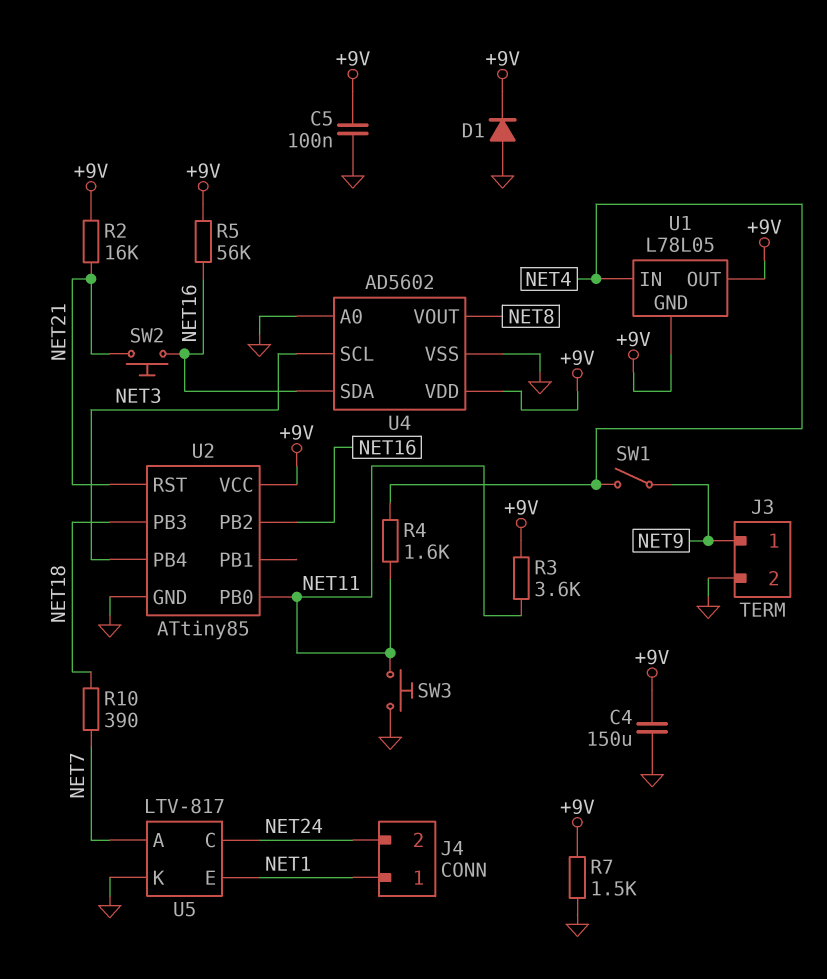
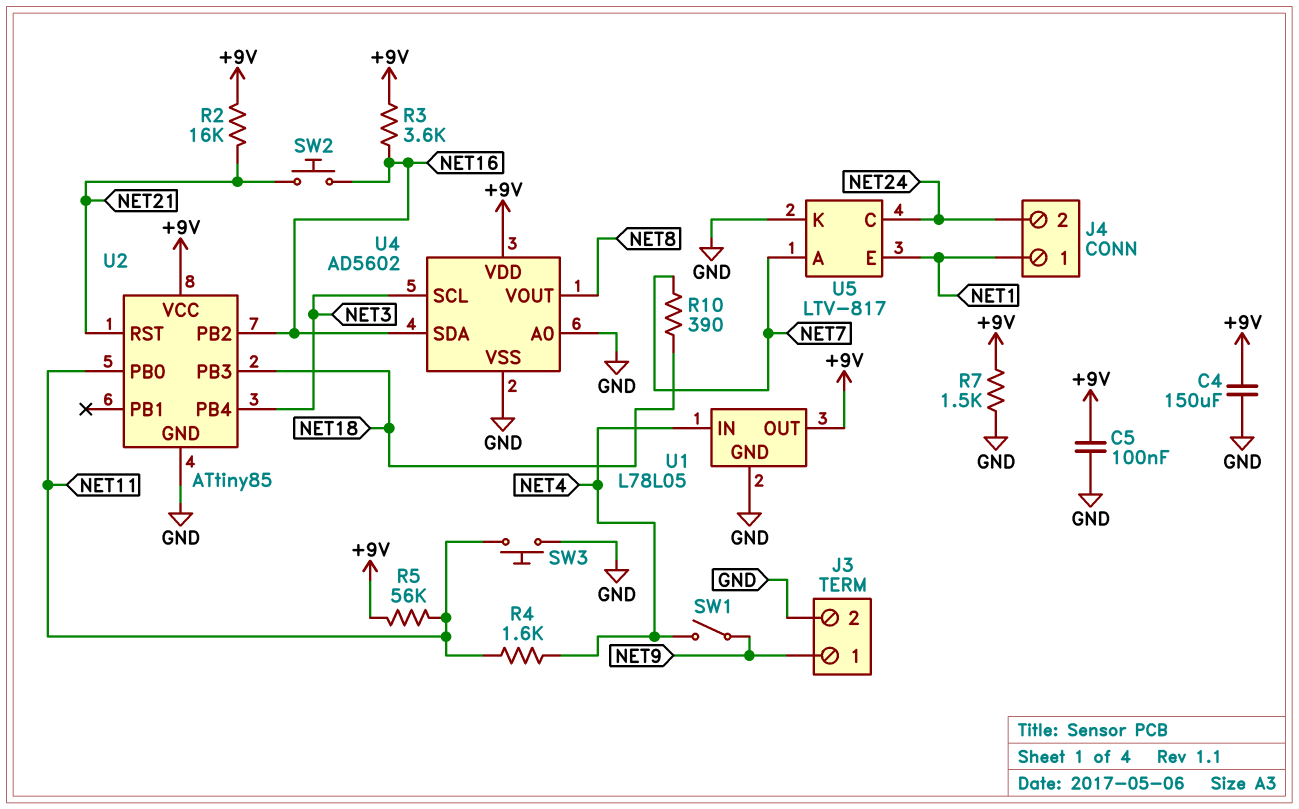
D1: diode (A GND, K +9V) -> none
R3: 3.6k (+9V, NET11) -> 3.6k (+9V, NET16)
R5: 56k (+9V, NET16) -> 56k (+9V, NET11)
U1 pin GND: +9V -> GND

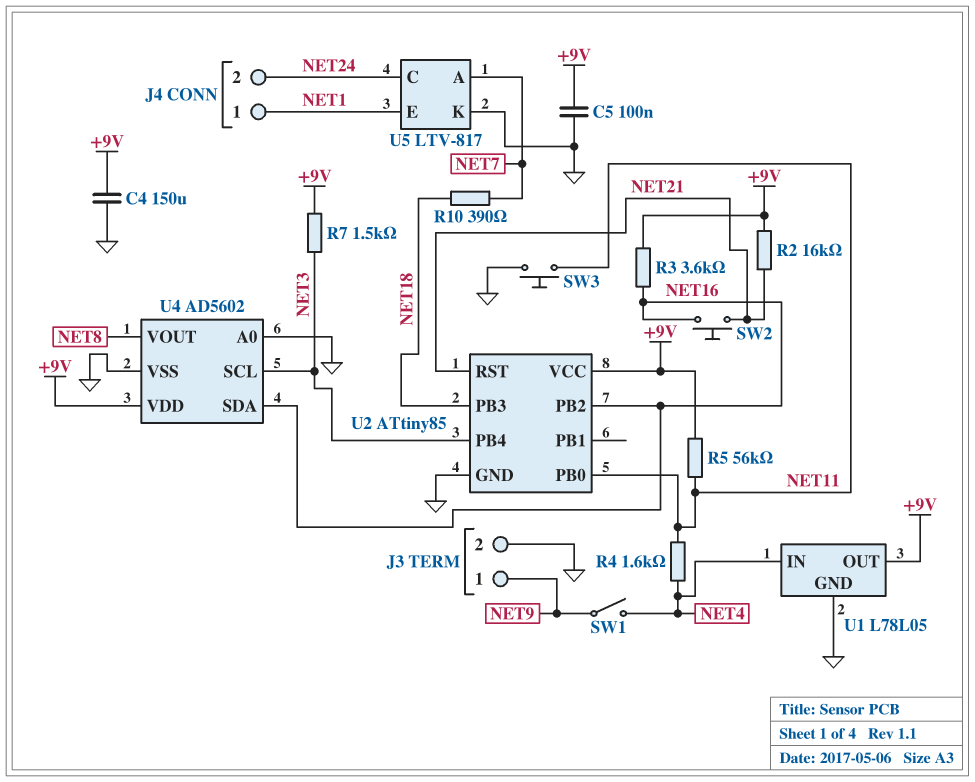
R7: 1.5k (+9V, GND) -> 1.5k (+9V, NET3)

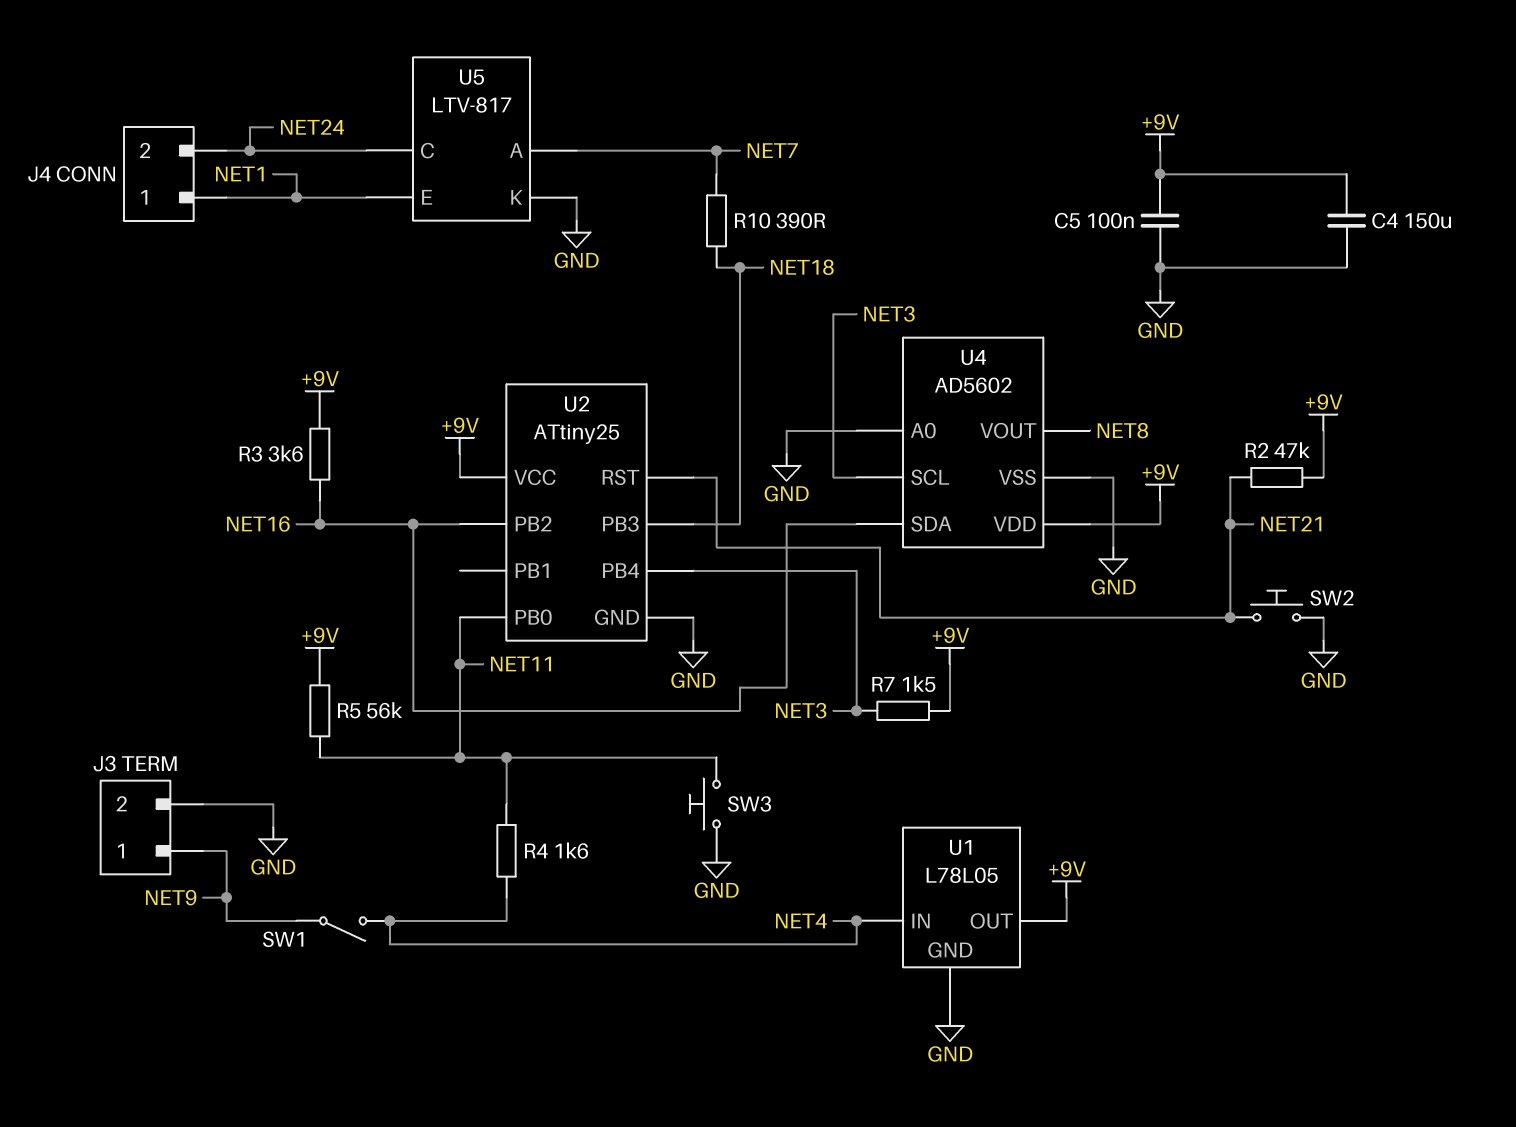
R2: 16k (+9V, NET21) -> 47k (+9V, NET21)
SW2: button (NET16, NET21) -> button (GND, NET21)
U2: ATtiny85 -> ATtiny25

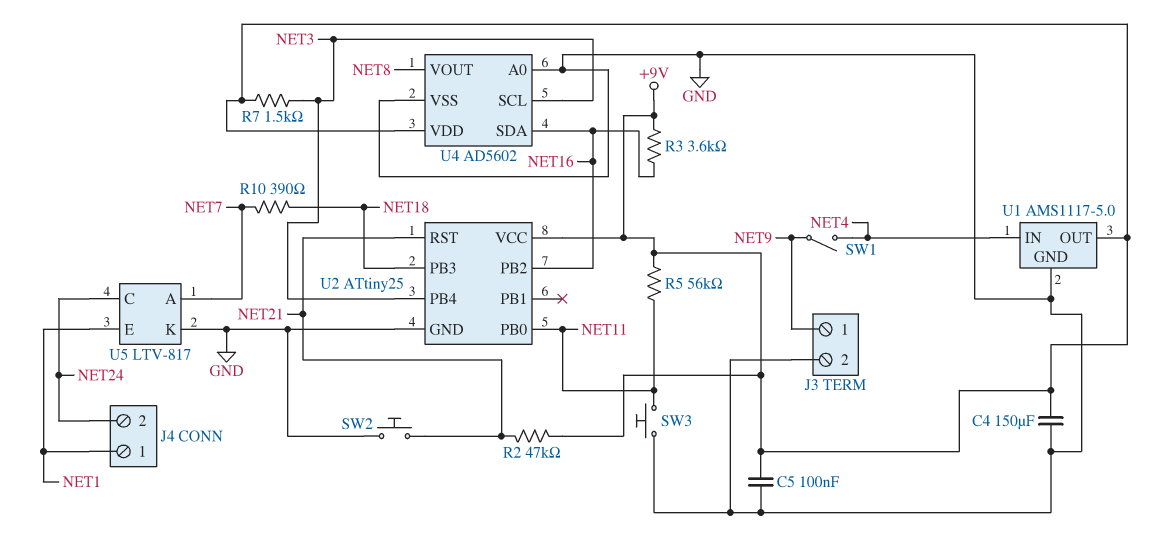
R4: 1.6k (NET4, NET11) -> none
U1: L78L05 -> AMS1117-5.0

